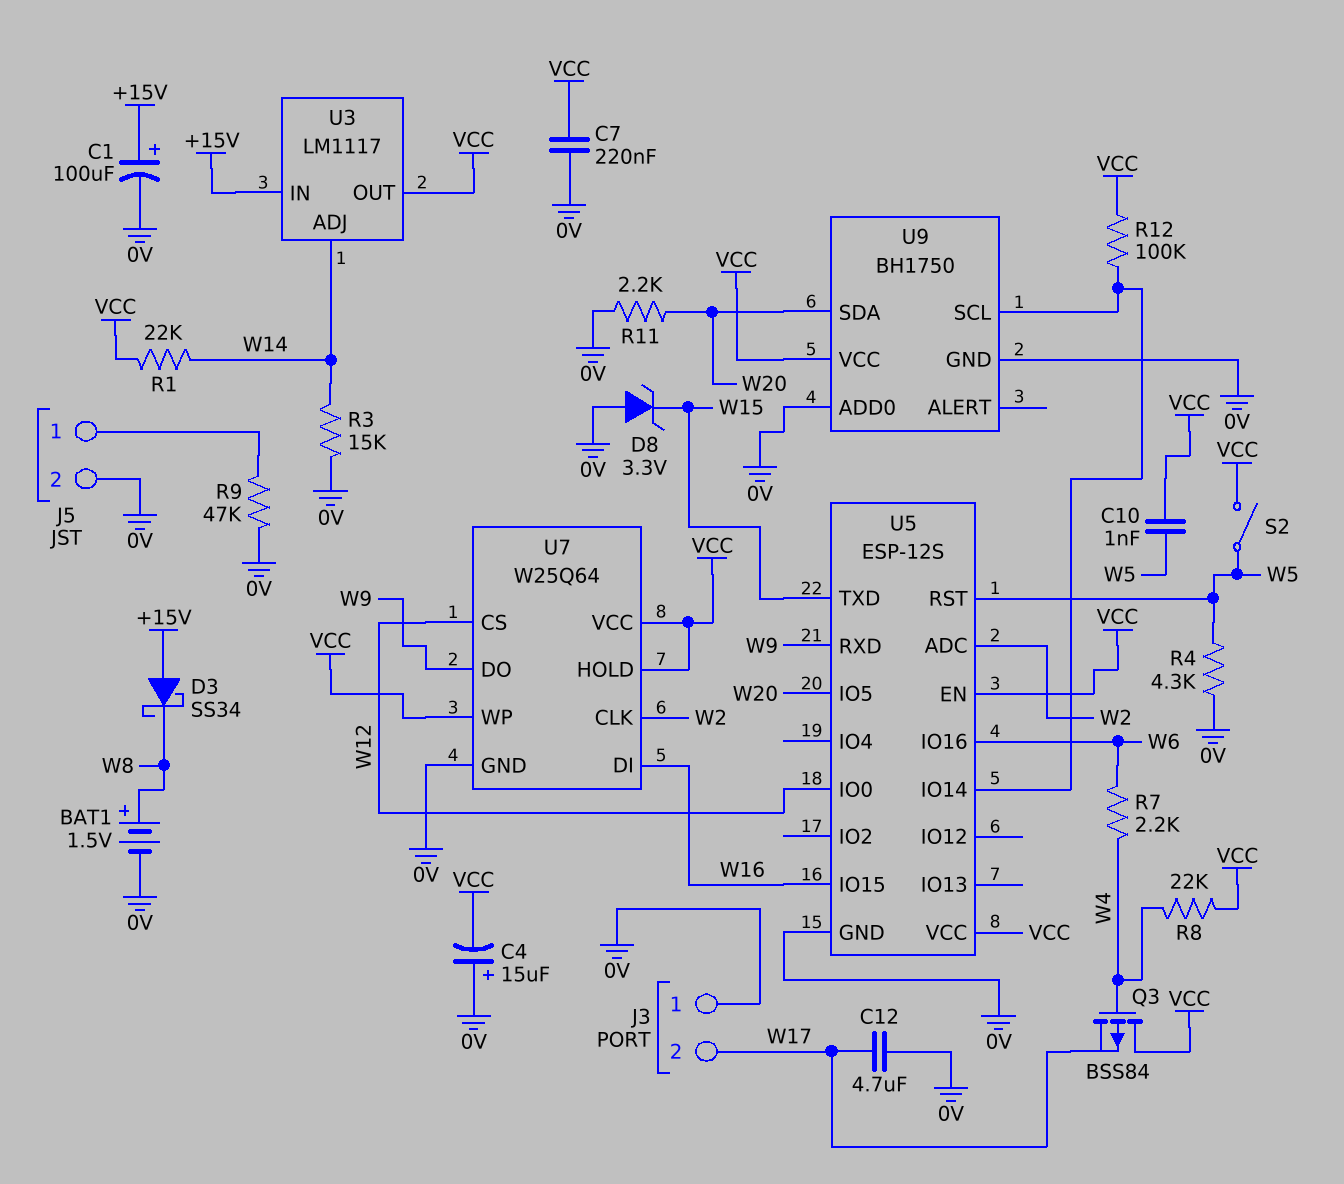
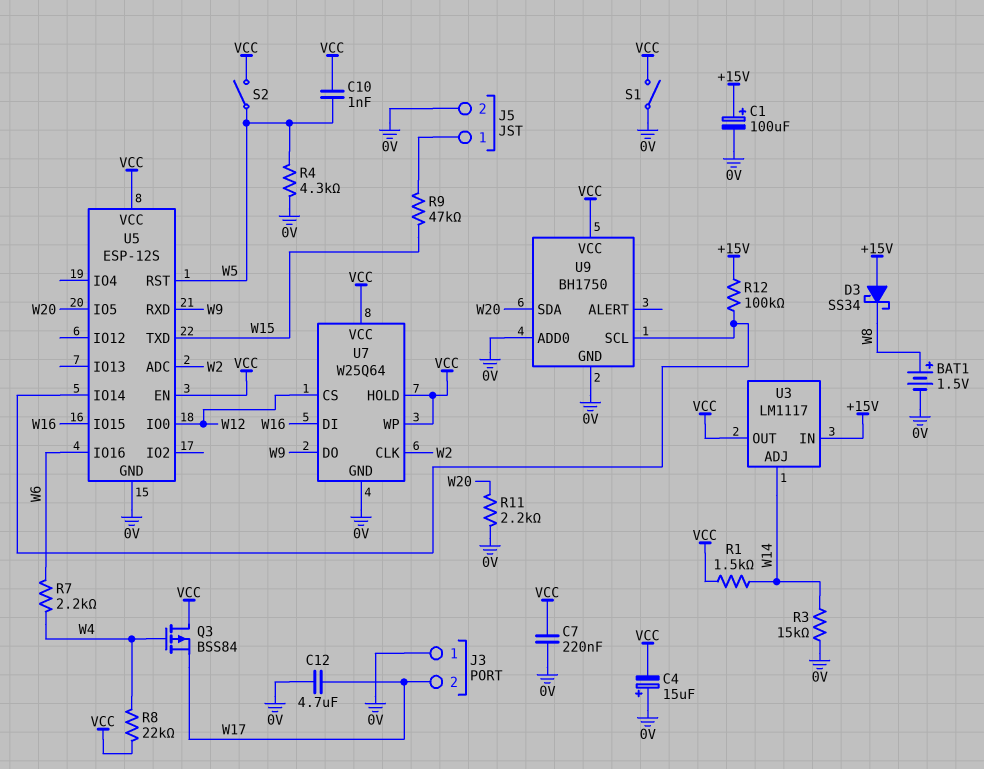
D8: zener 3.3V (A 0V, K W15) -> none
R1: 22k (VCC, W14) -> 1.5k (VCC, W14)
R9: 47k (0V, J5/1) -> 47k (J5/1, W15)
R12: 100k (U5/IO14, VCC) -> 100k (+15V, U5/IO14)
S1: none -> switch (0V, VCC)

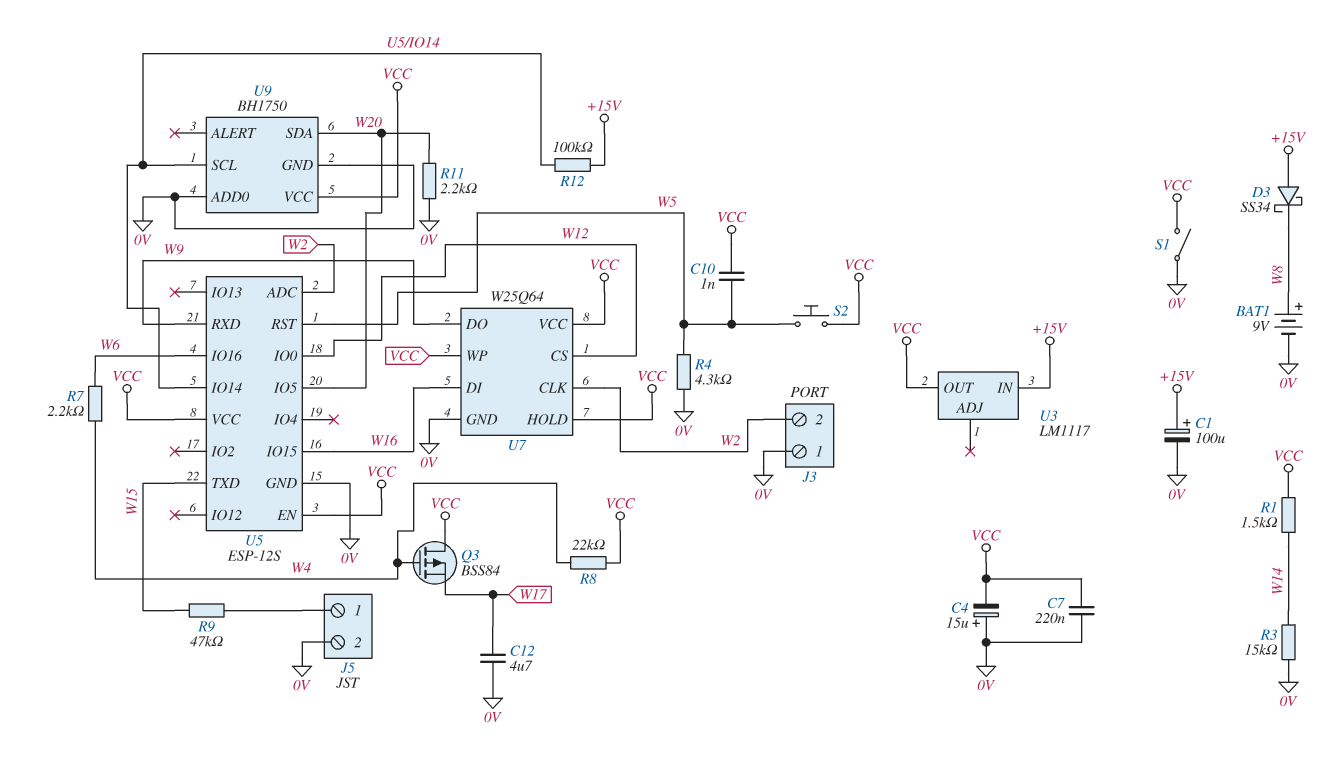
BAT1: 1.5V (plus W8, minus 0V) -> 9V (plus W8, minus 0V)
J3 pin 2: W17 -> W2
S2: switch (VCC, W5) -> button (VCC, W5)
U3 pin ADJ: W14 -> none

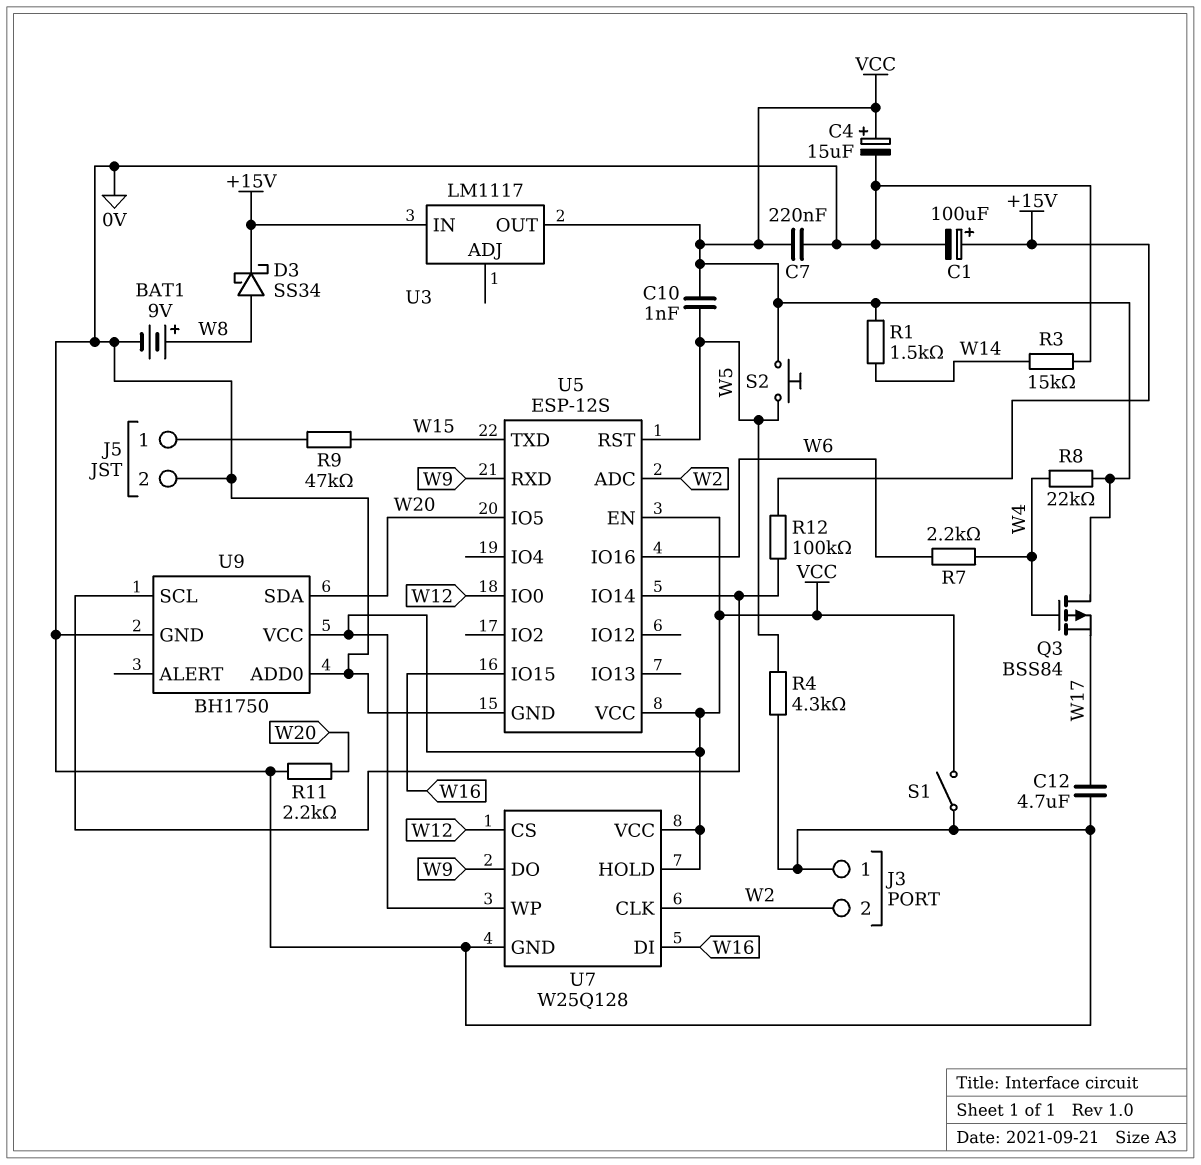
C4: 15uF (plus 0V, minus VCC) -> 15uF (plus VCC, minus 0V)
D3: schottky SS34 (A +15V, K W8) -> schottky SS34 (A W8, K +15V)
U7: W25Q64 -> W25Q128

